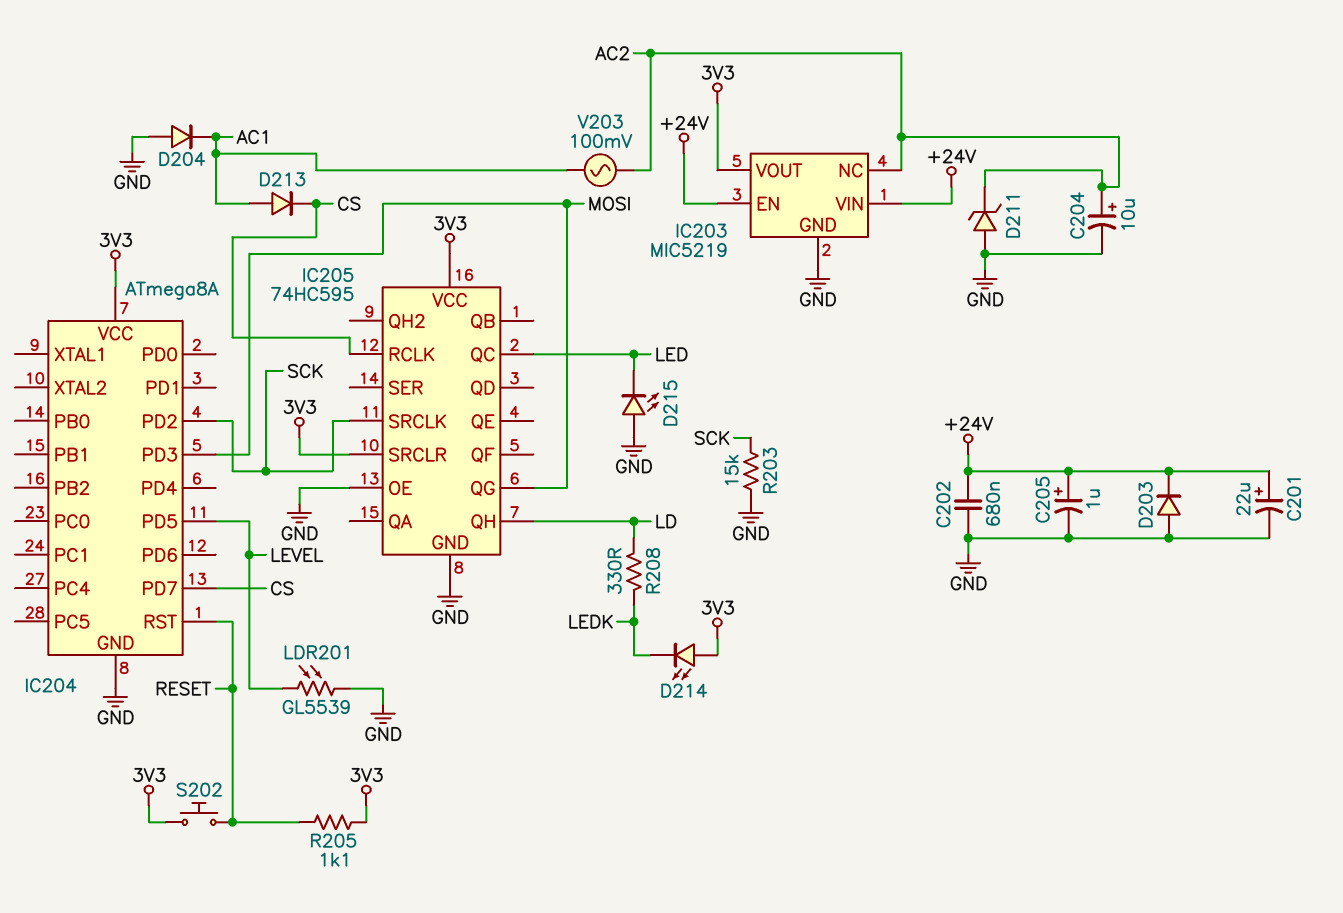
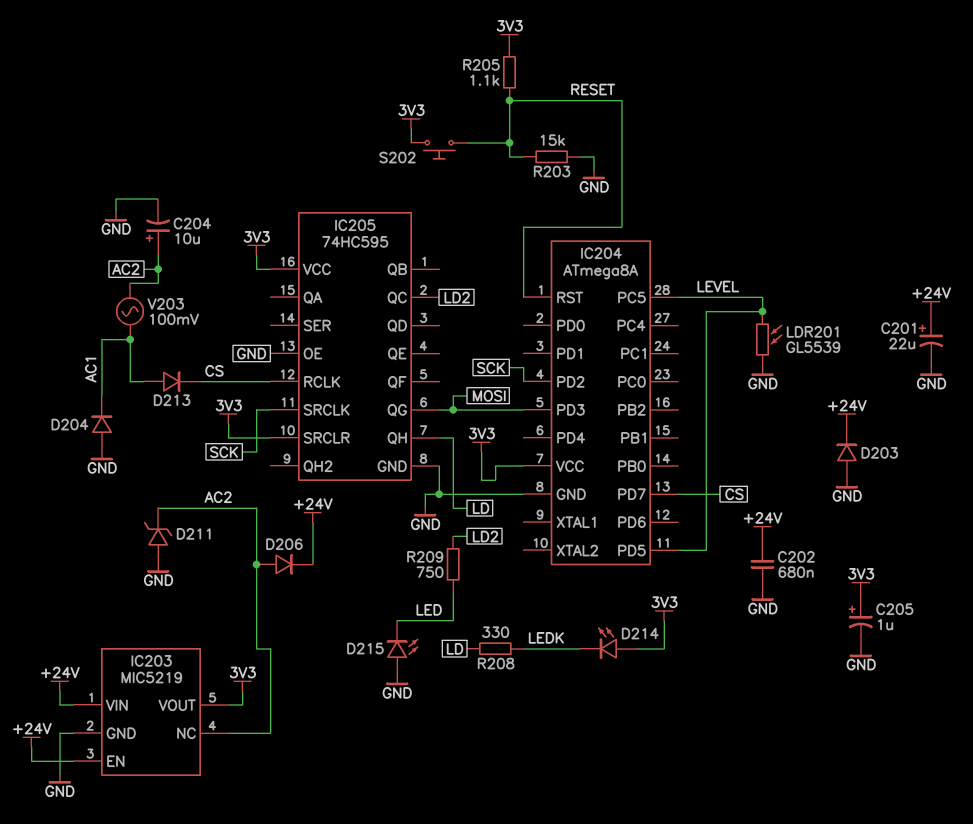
C205: 1uF (plus +24V, minus GND) -> 1uF (plus 3V3, minus GND)
D206: none -> diode (A AC2, K +24V)
IC204 pin PC5: none -> LEVEL
IC205 pin QC: LED -> LD2
R203: 15k (GND, SCK) -> 15k (GND, RESET)
R209: none -> 750 (LD2, LED)

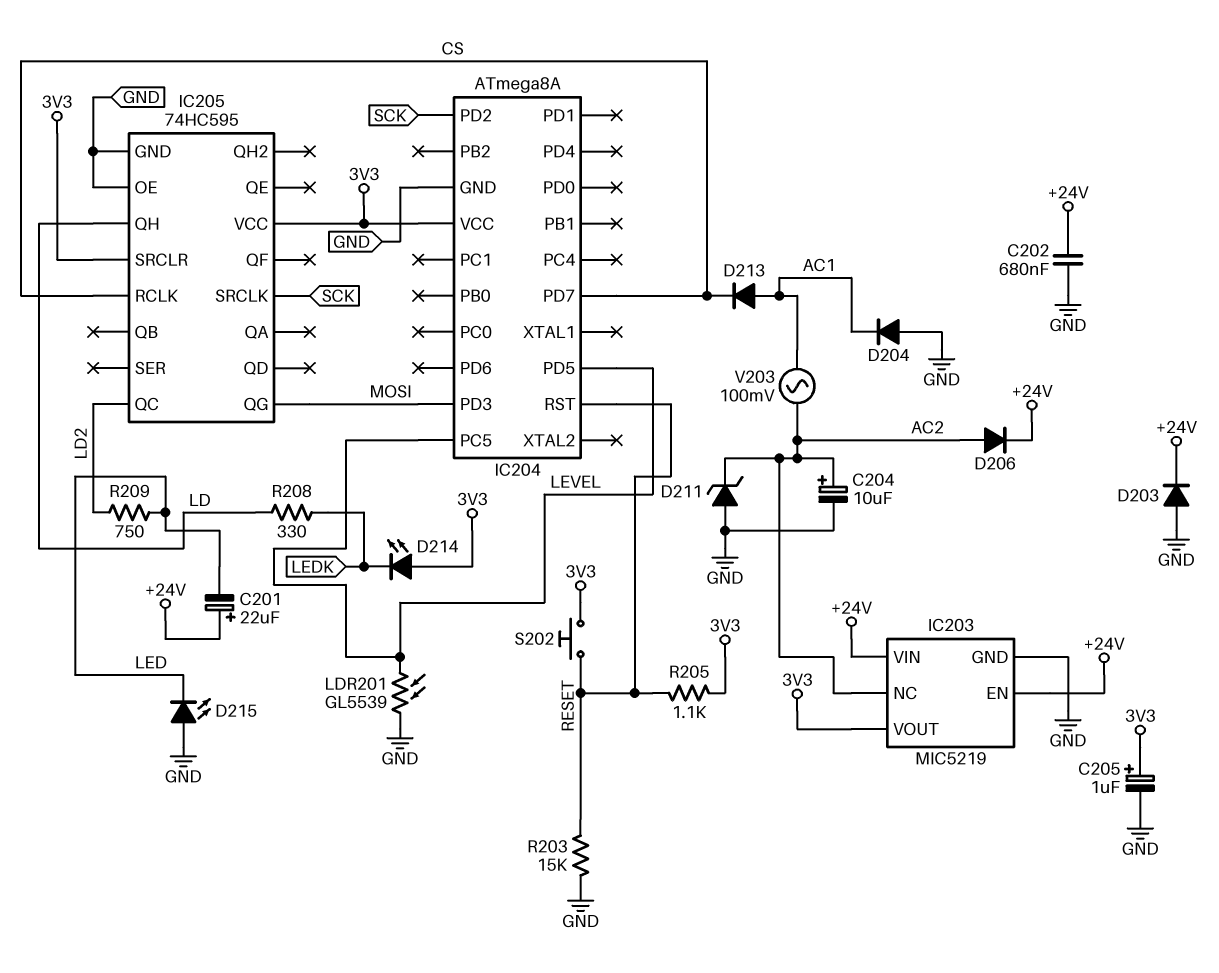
C201: 22uF (plus +24V, minus GND) -> 22uF (plus +24V, minus LED)

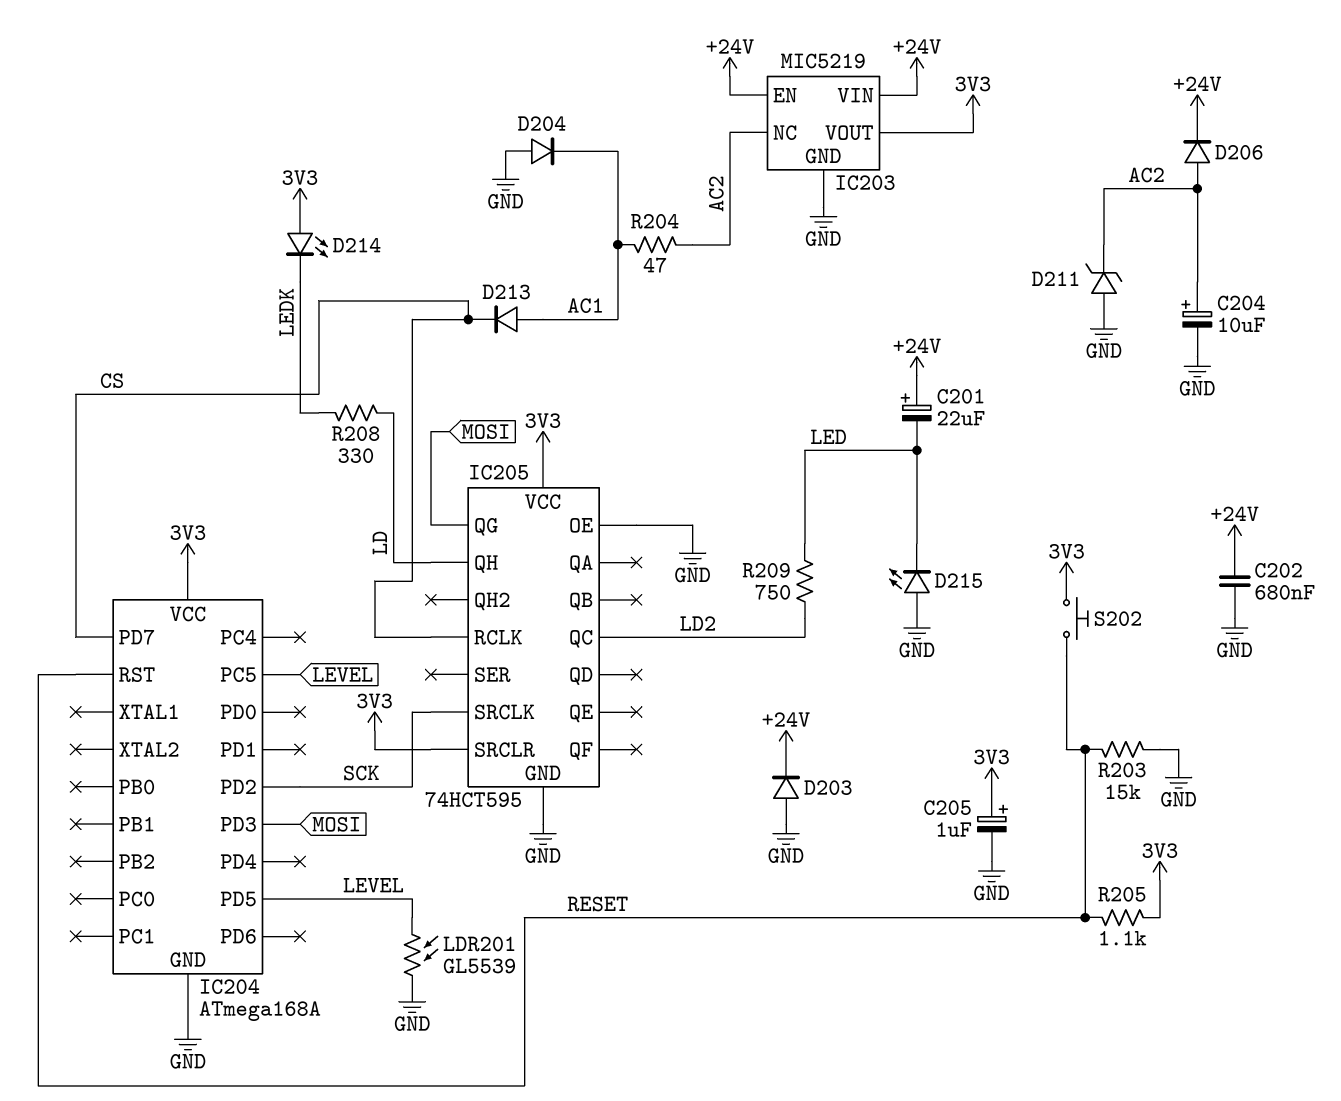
IC204: ATmega8A -> ATmega168A
IC205: 74HC595 -> 74HCT595
R204: none -> 47 (AC1, AC2)
V203: AC 100mV (AC1, AC2) -> none

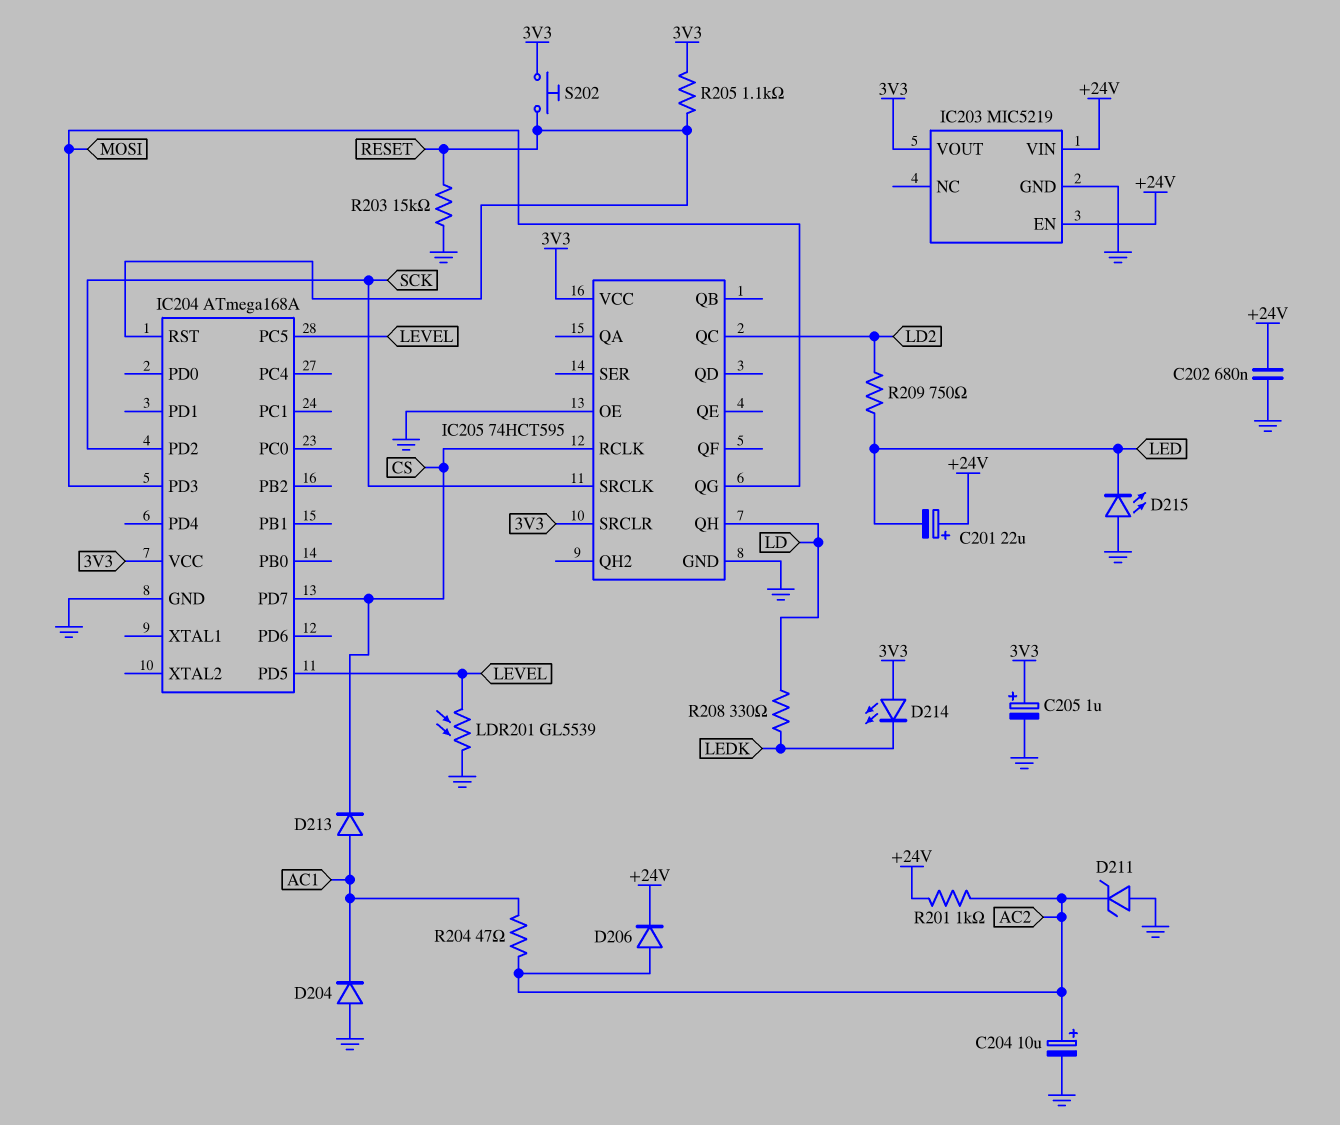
D203: diode (A GND, K +24V) -> none
IC203 pin NC: AC2 -> none
R201: none -> 1k (+24V, AC2)

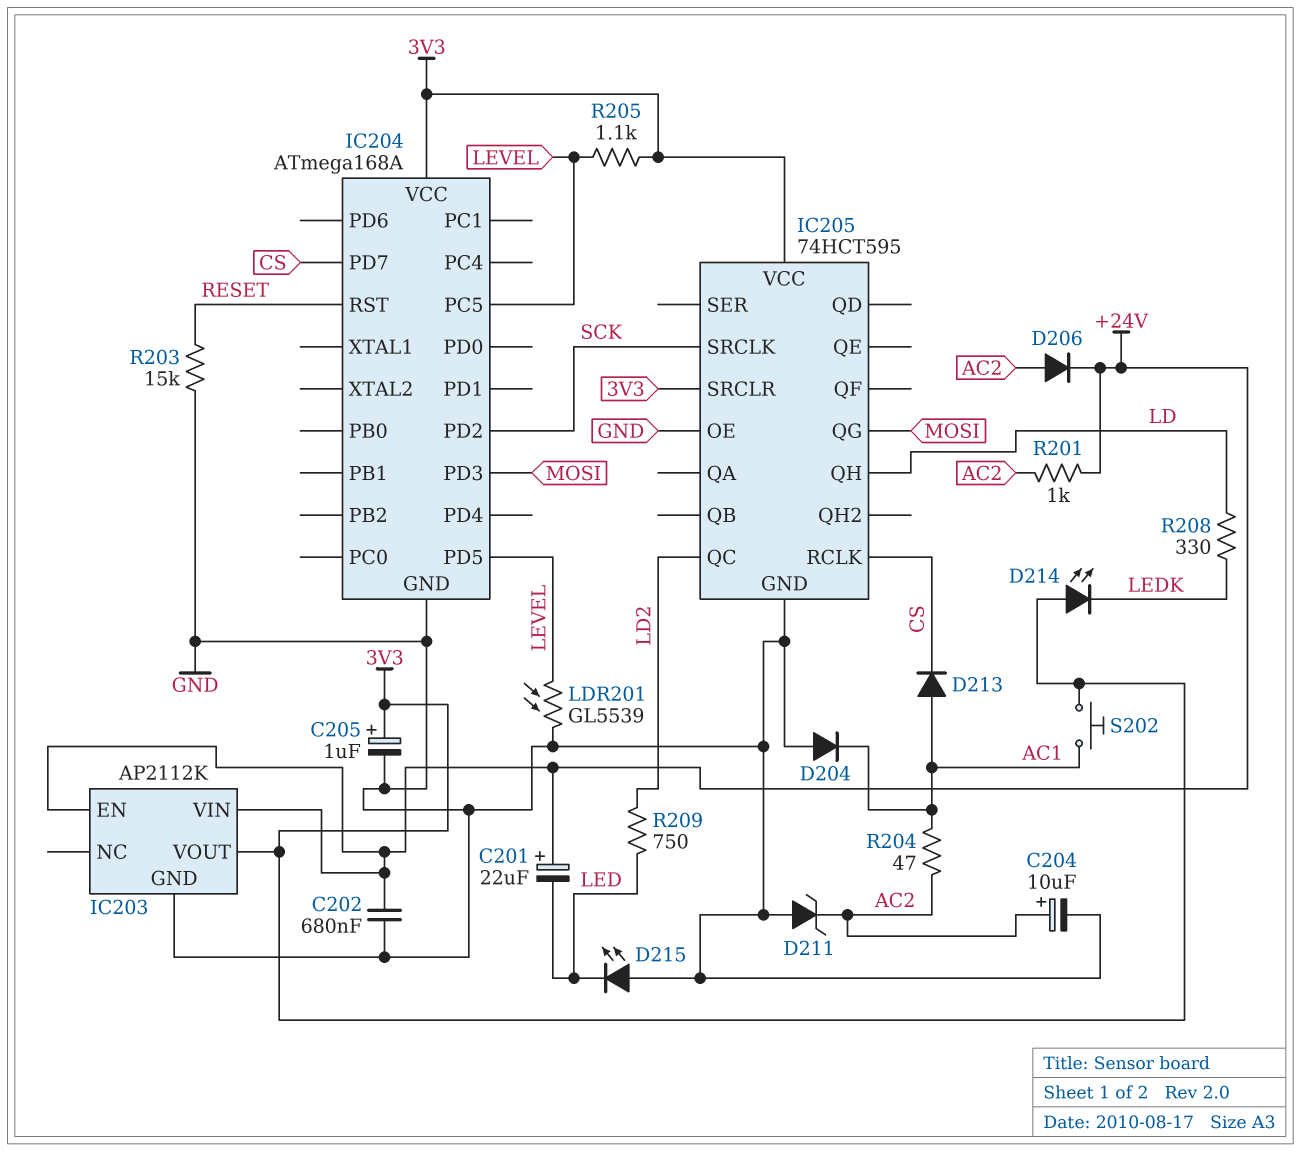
IC203: MIC5219 -> AP2112K
R205: 1.1k (3V3, RESET) -> 1.1k (3V3, LEVEL)
S202: button (3V3, RESET) -> button (3V3, AC1)

